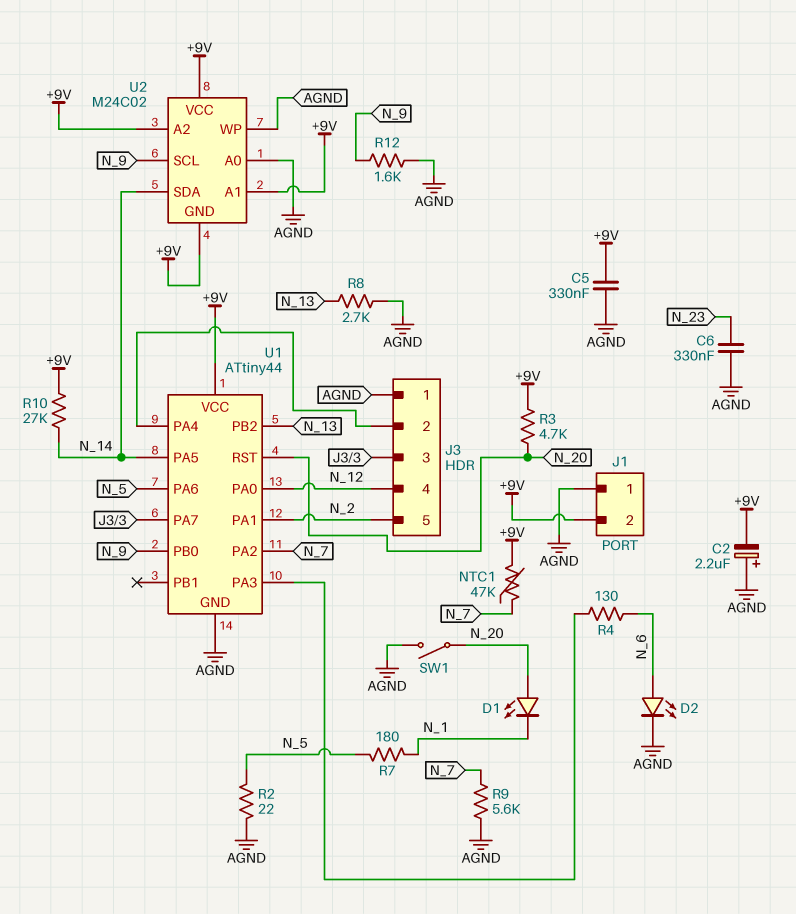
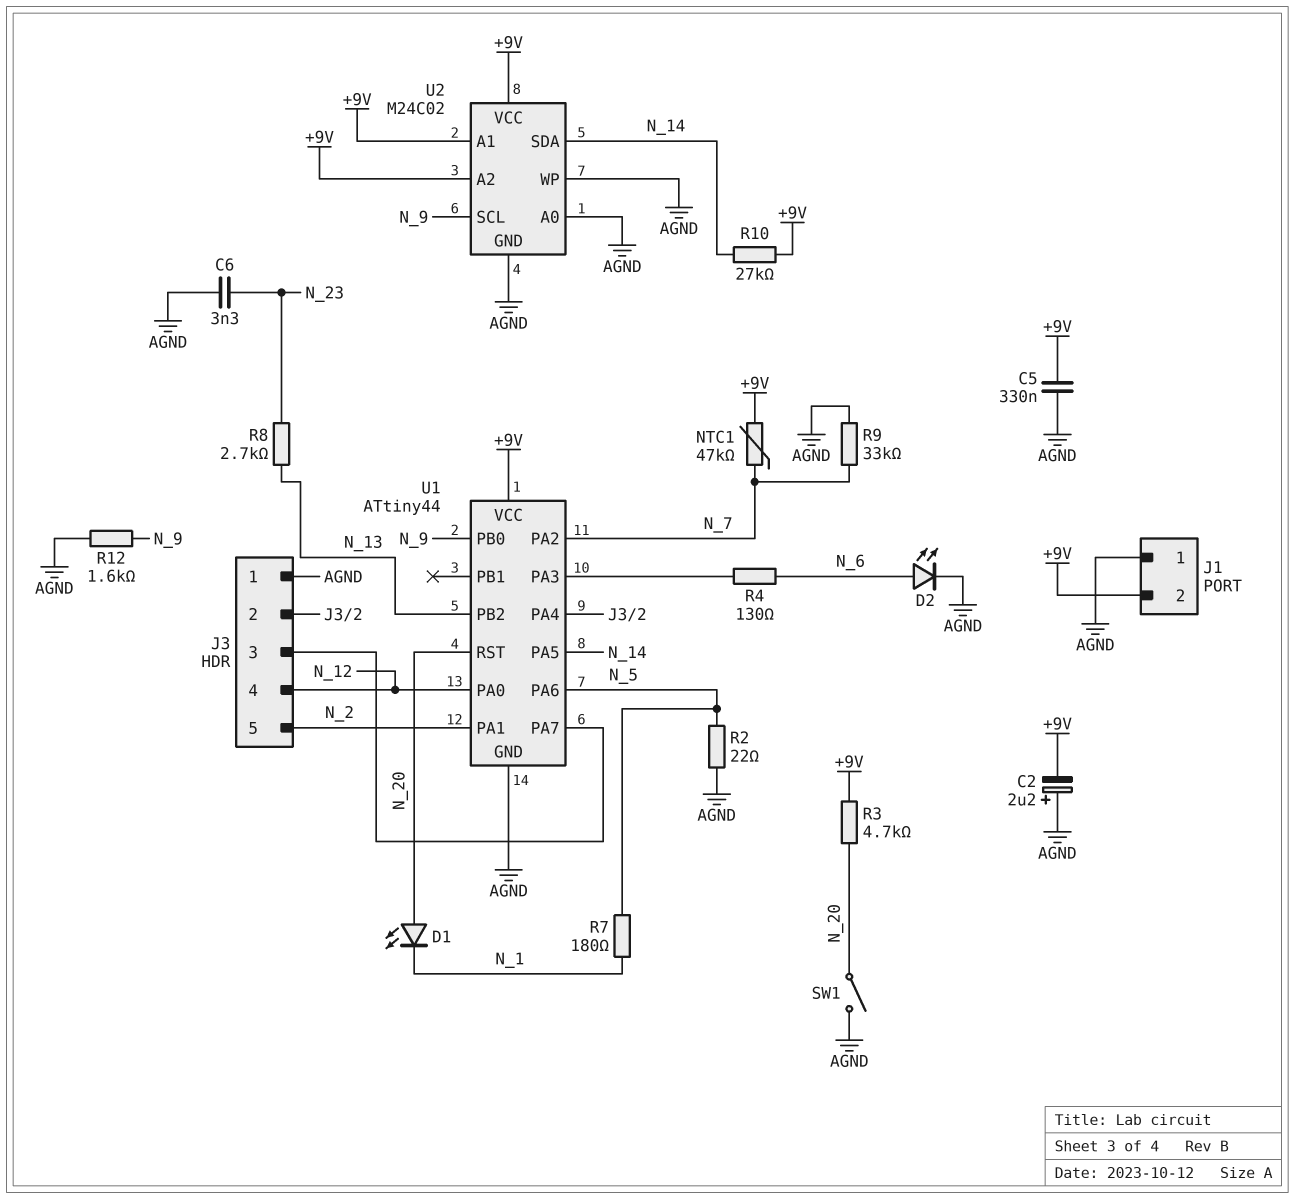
C6: 330nF (AGND, N_23) -> 3.3nF (AGND, N_23)
R8: 2.7k (AGND, N_13) -> 2.7k (N_13, N_23)
R9: 5.6k (AGND, N_7) -> 33k (AGND, N_7)
U2 pin GND: +9V -> AGND

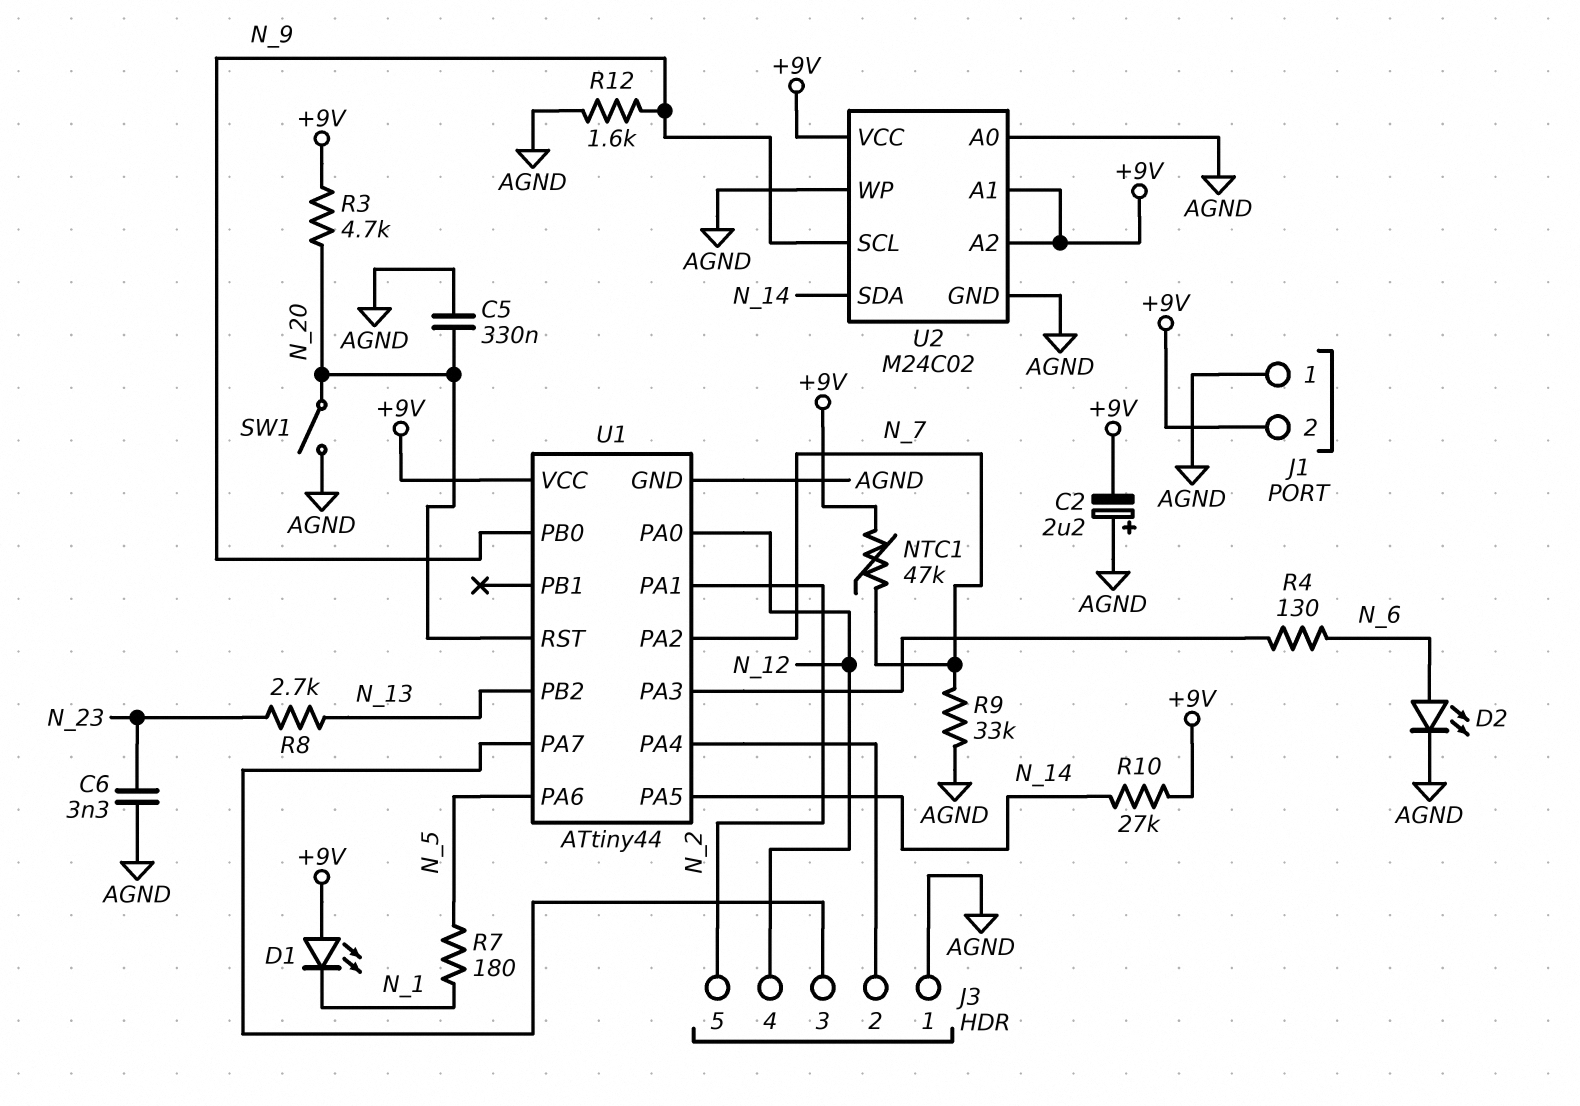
C5: 330nF (+9V, AGND) -> 330nF (AGND, N_20)
D1: LED (A N_20, K N_1) -> LED (A +9V, K N_1)
R2: 22 (AGND, N_5) -> none

